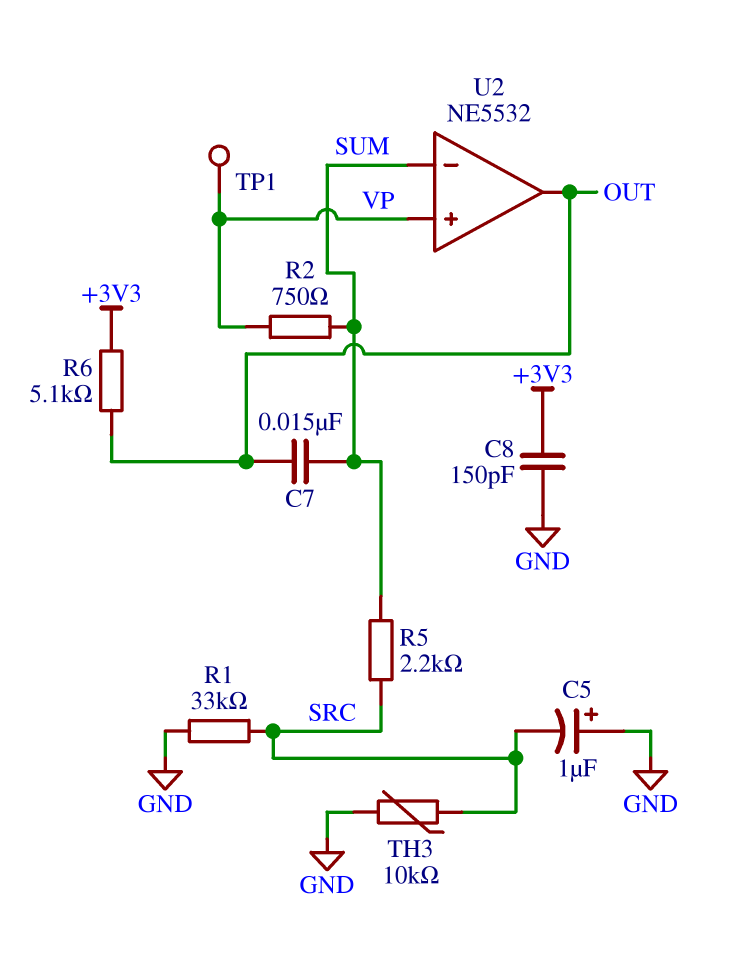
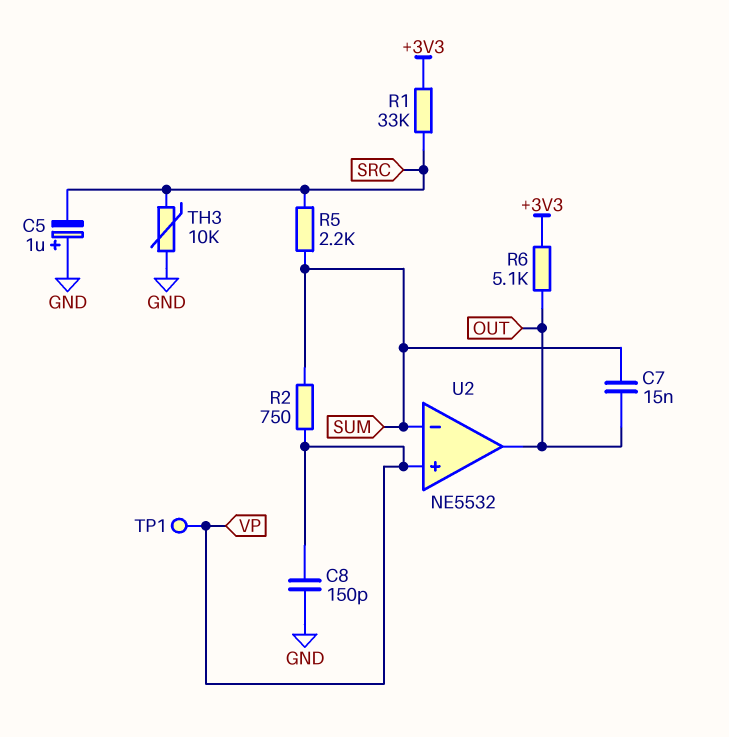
C8: 150pF (+3V3, GND) -> 150pF (GND, VP)
R1: 33k (GND, SRC) -> 33k (+3V3, SRC)

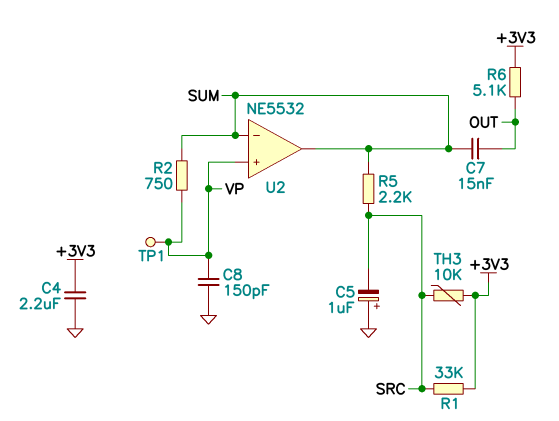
C4: none -> 2.2uF (+3V3, GND)
TH3: 10k (GND, SRC) -> 10k (+3V3, SRC)
U2 pin out: OUT -> SUM

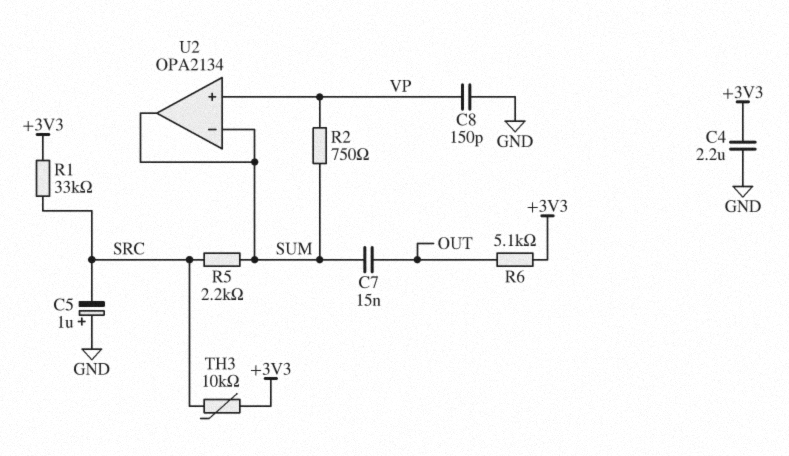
TP1: test point (VP) -> none
U2: NE5532 -> OPA2134

